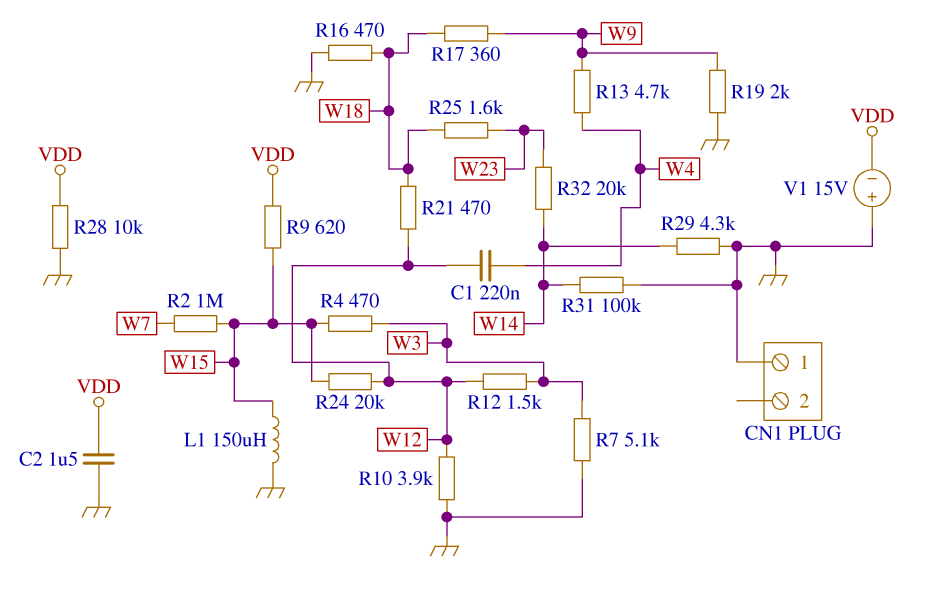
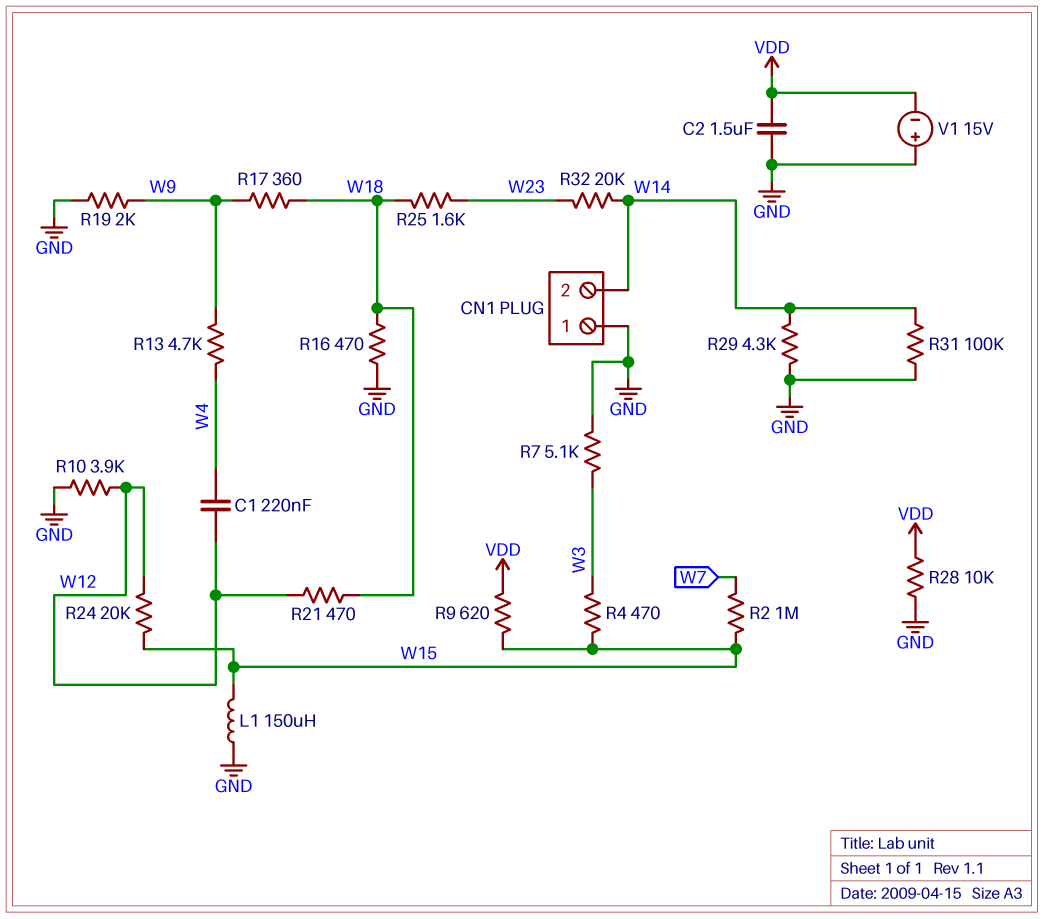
CN1 pin 2: none -> W14
R12: 1.5k (W3, W12) -> none

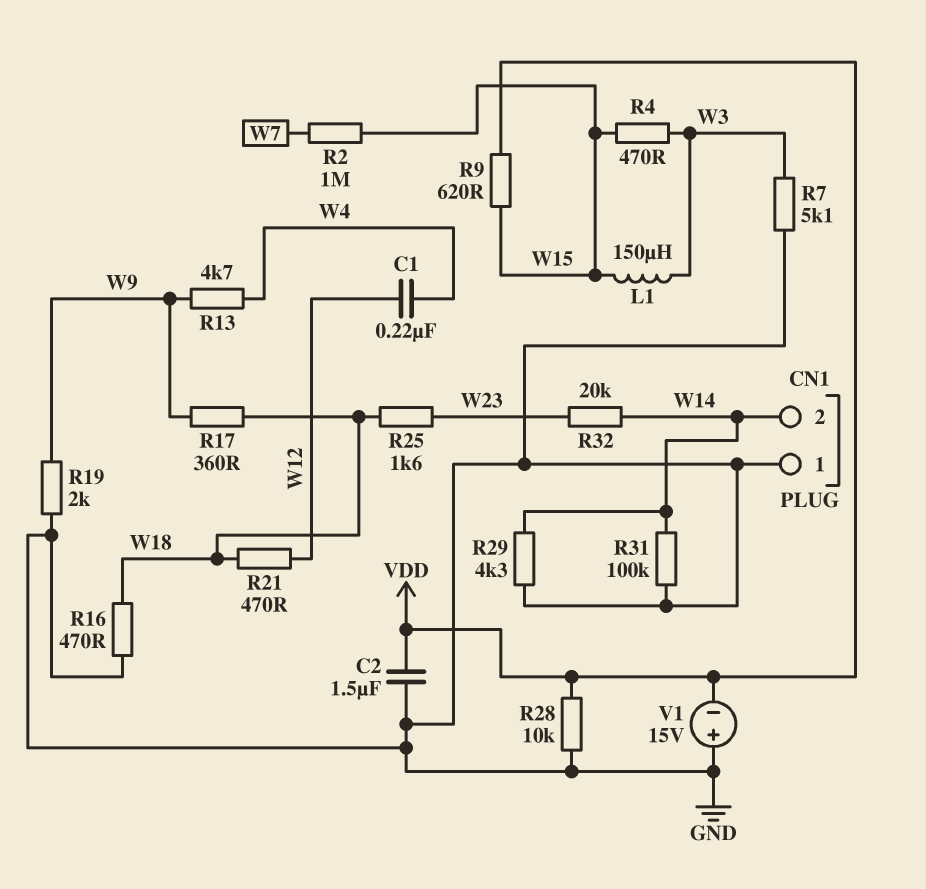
L1: 150uH (GND, W15) -> 150uH (W3, W15)
R10: 3.9k (GND, W12) -> none
R24: 20k (W12, W15) -> none

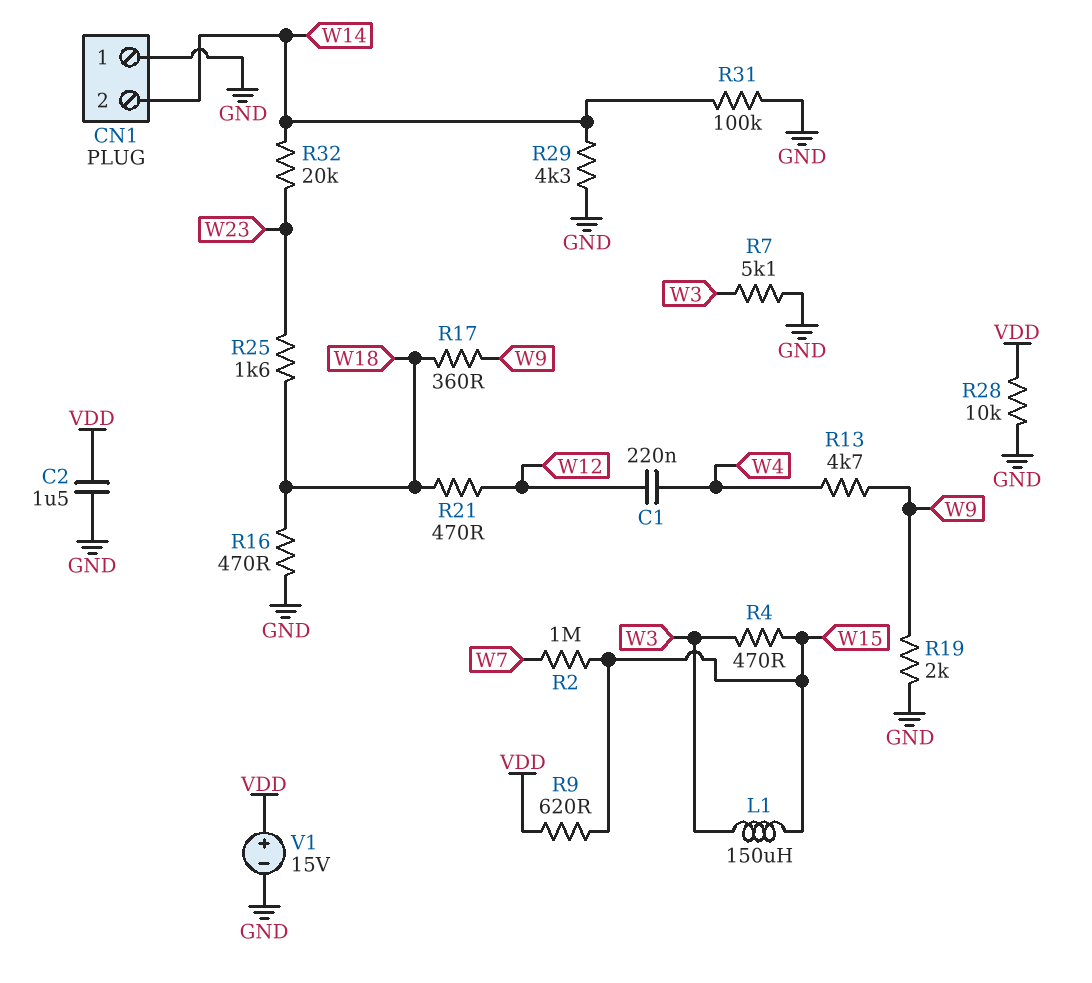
V1: 15V (plus GND, minus VDD) -> 15V (plus VDD, minus GND)

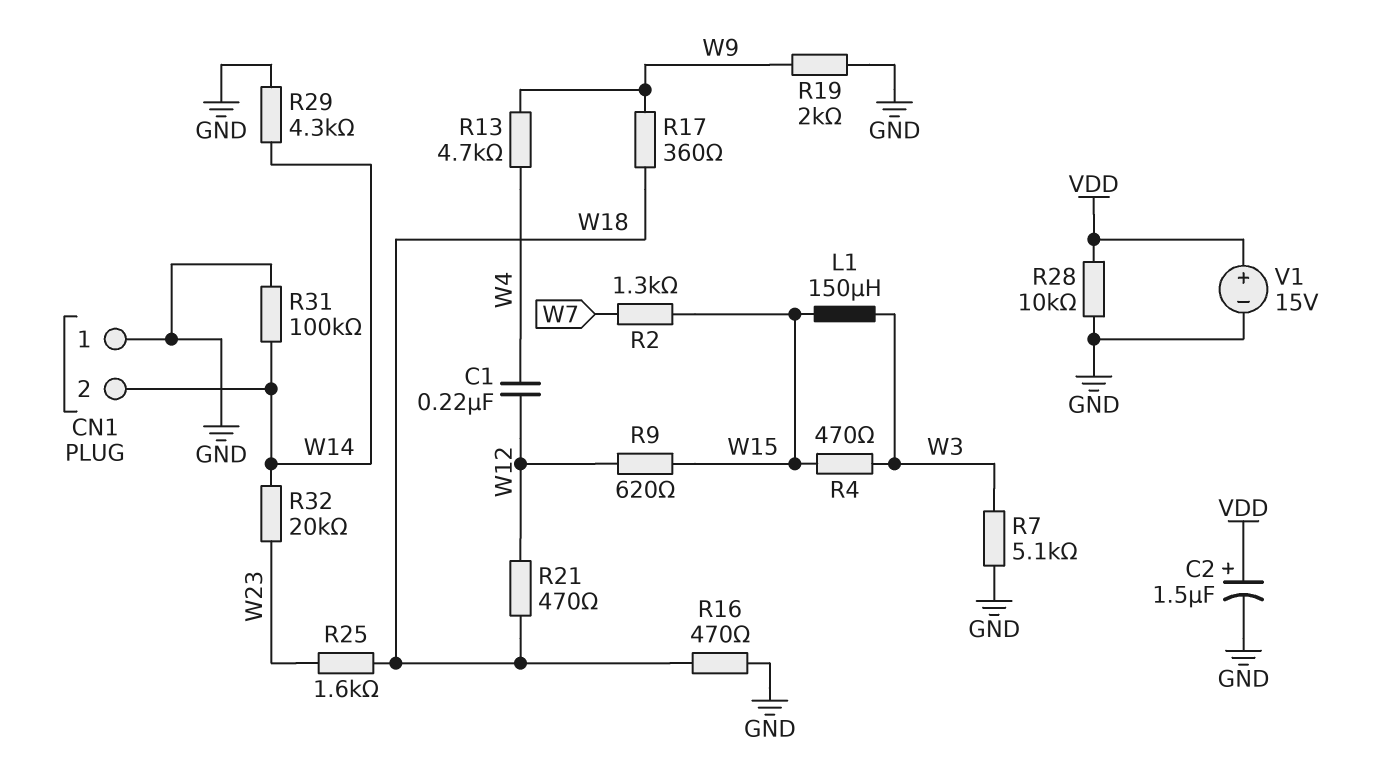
C2: 1.5uF (GND, VDD) -> 1.5uF (plus VDD, minus GND)
R2: 1M (W7, W15) -> 1.3k (W7, W15)
R9: 620 (VDD, W15) -> 620 (W12, W15)

